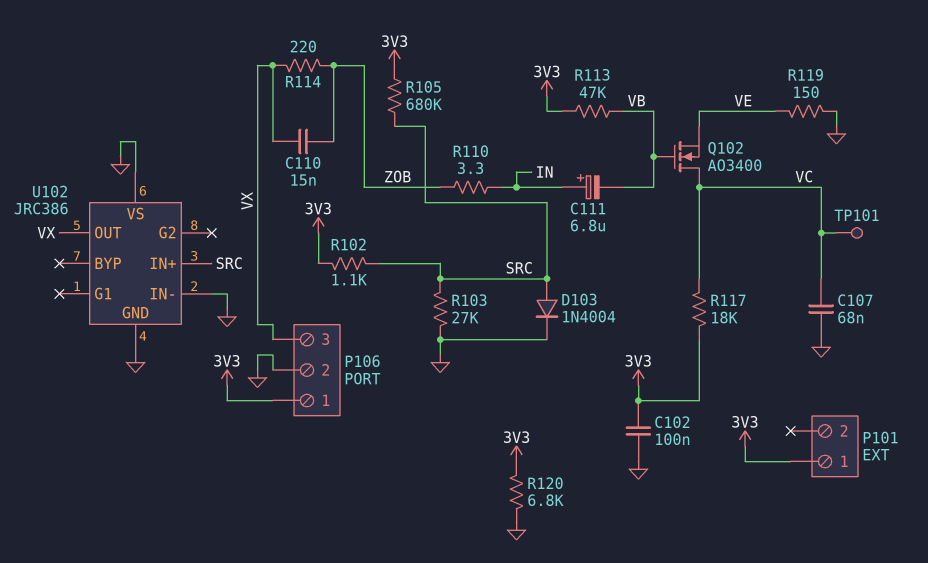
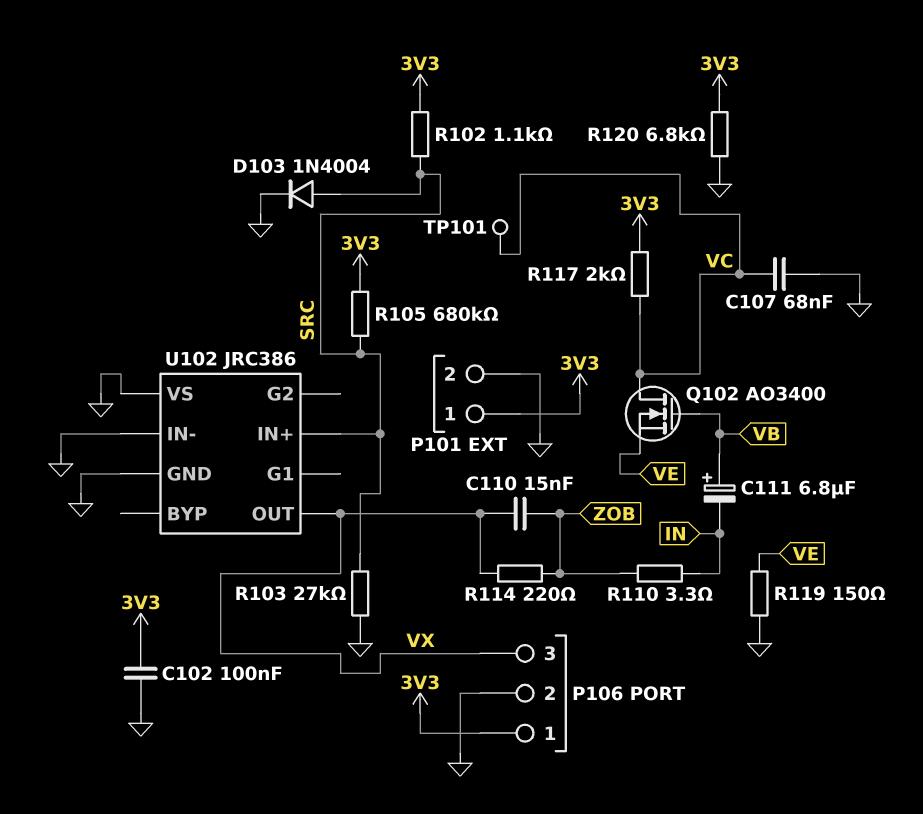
C111: 6.8uF (plus IN, minus VB) -> 6.8uF (plus VB, minus IN)
P101 pin 2: none -> GND
R113: 47k (3V3, VB) -> none
R117: 18k (3V3, VC) -> 2k (3V3, VC)

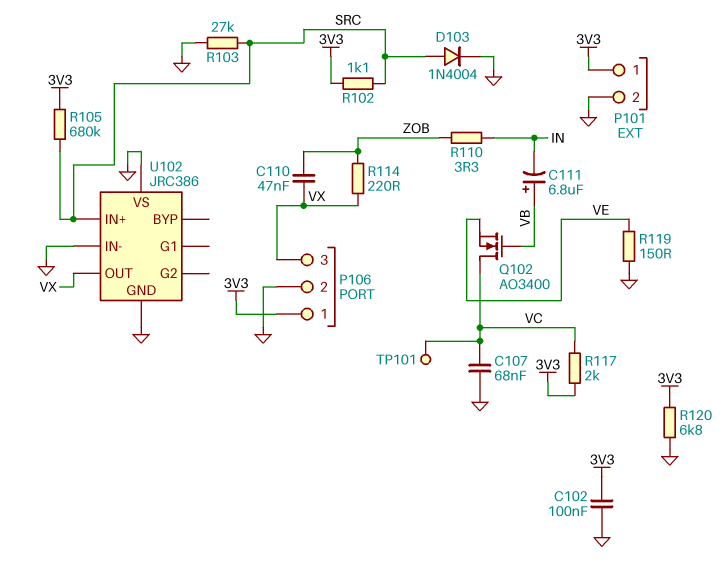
C110: 15nF (VX, ZOB) -> 47nF (VX, ZOB)

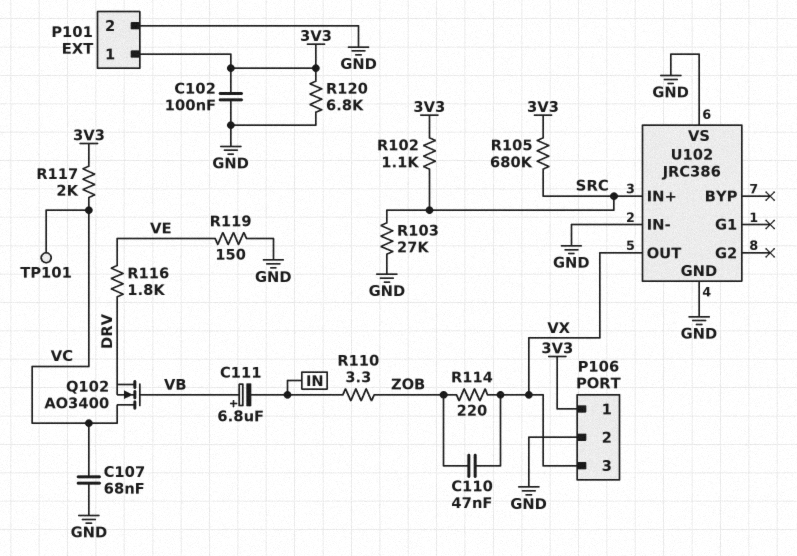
D103: diode 1N4004 (A SRC, K GND) -> none
Q102: NMOS AO3400 (G VB, D VC, S VE) -> NMOS AO3400 (G VB, D VC, S DRV)
R116: none -> 1.8k (DRV, VE)

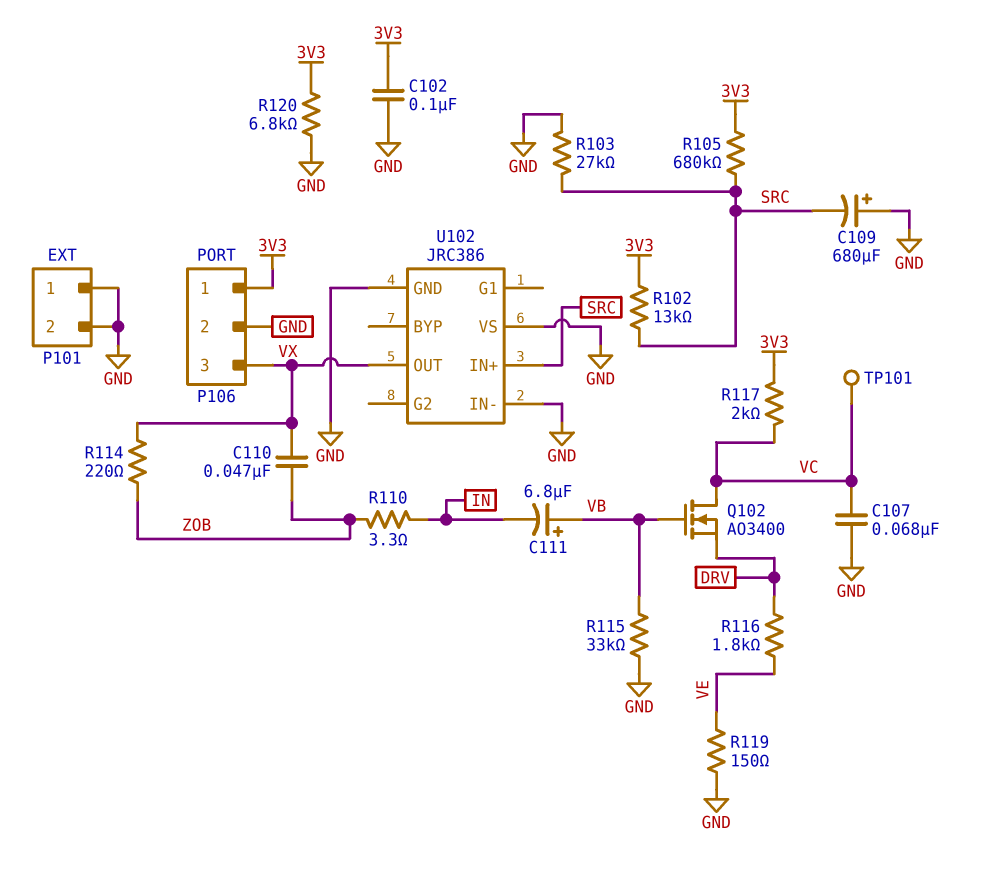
C109: none -> 680uF (plus GND, minus SRC)
P101 pin 1: 3V3 -> GND
R102: 1.1k (3V3, SRC) -> 13k (3V3, SRC)
R115: none -> 33k (GND, VB)

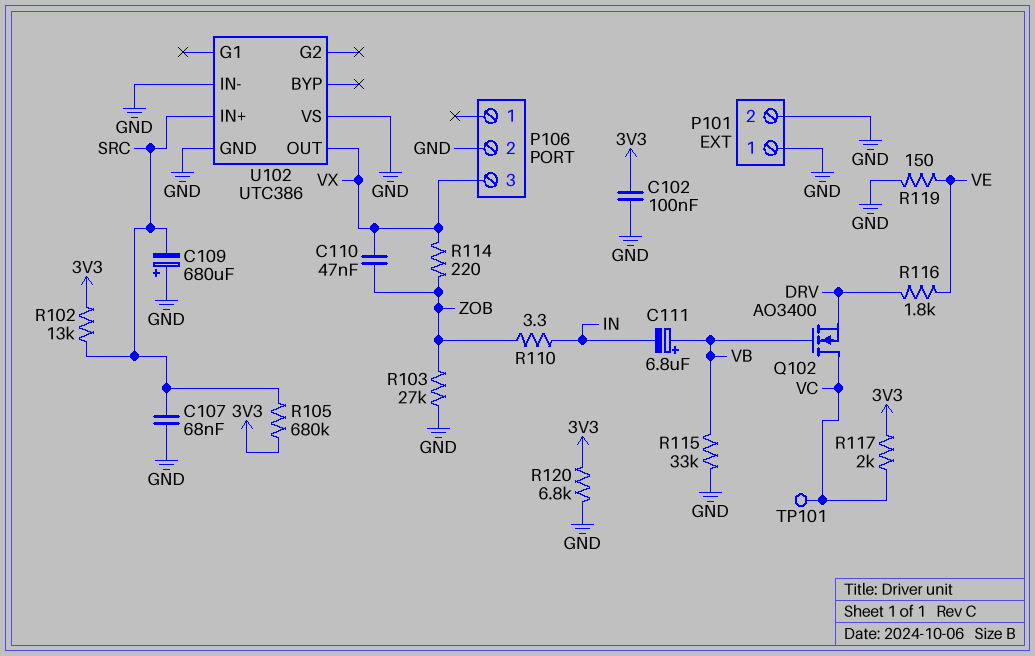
C107: 68nF (GND, VC) -> 68nF (GND, SRC)
P106 pin 1: 3V3 -> none
R103: 27k (GND, SRC) -> 27k (GND, ZOB)
U102: JRC386 -> UTC386

